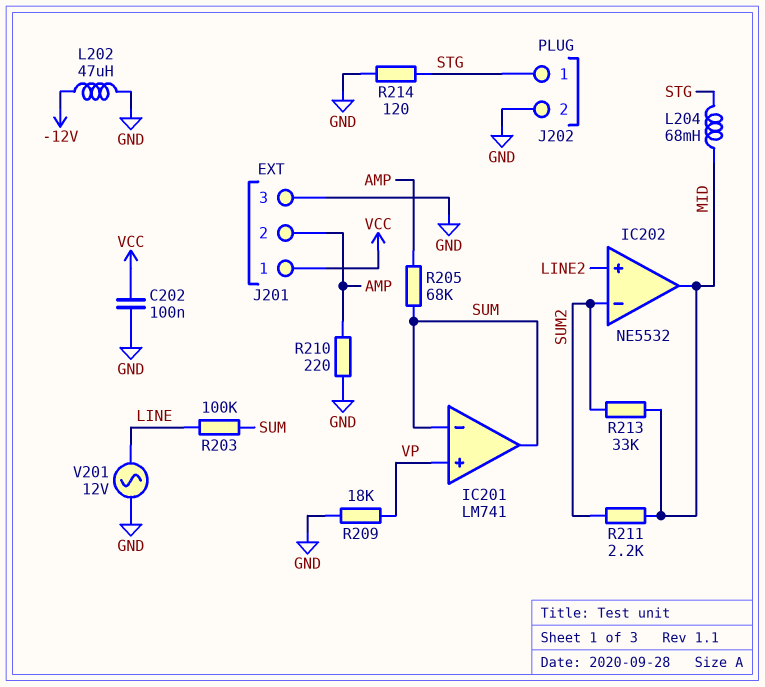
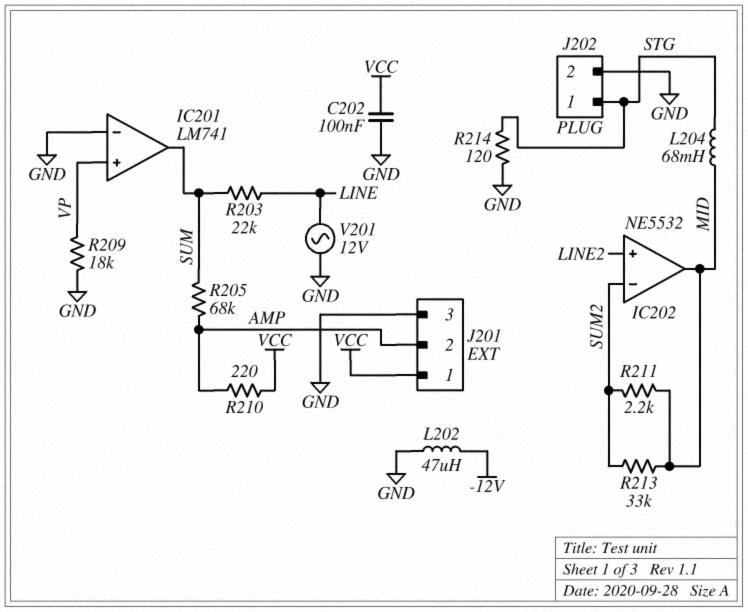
IC201 pin in-: SUM -> GND
R203: 100k (LINE, SUM) -> 22k (LINE, SUM)
R210: 220 (AMP, GND) -> 220 (AMP, VCC)

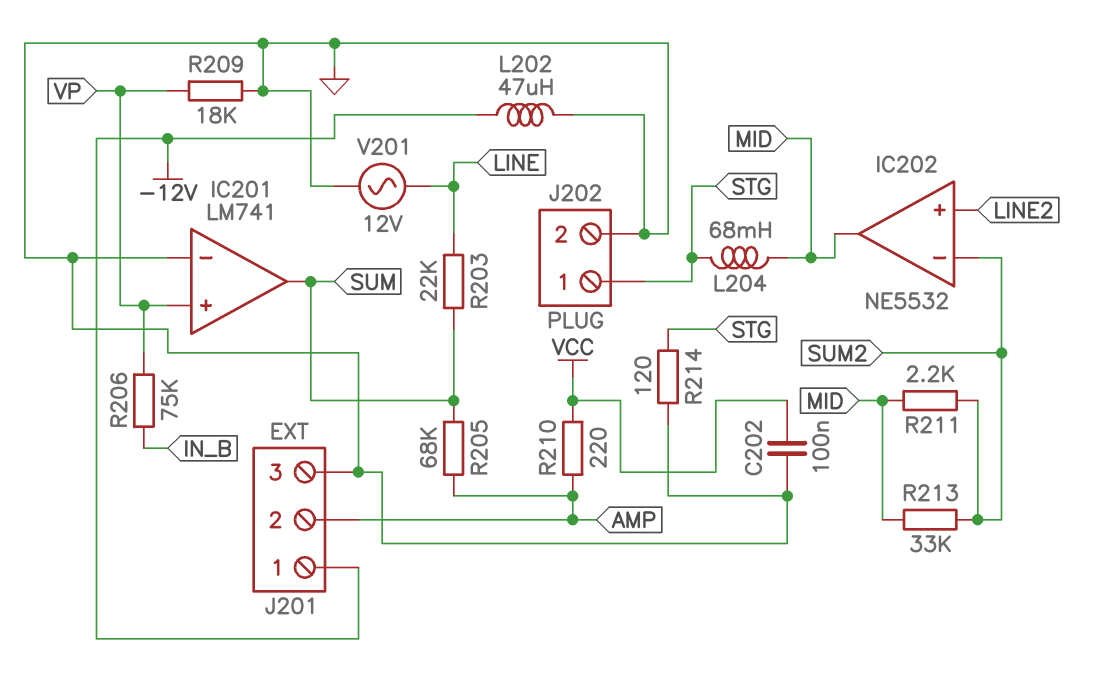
J201 pin 1: VCC -> -12V
R206: none -> 75k (IN_B, VP)

